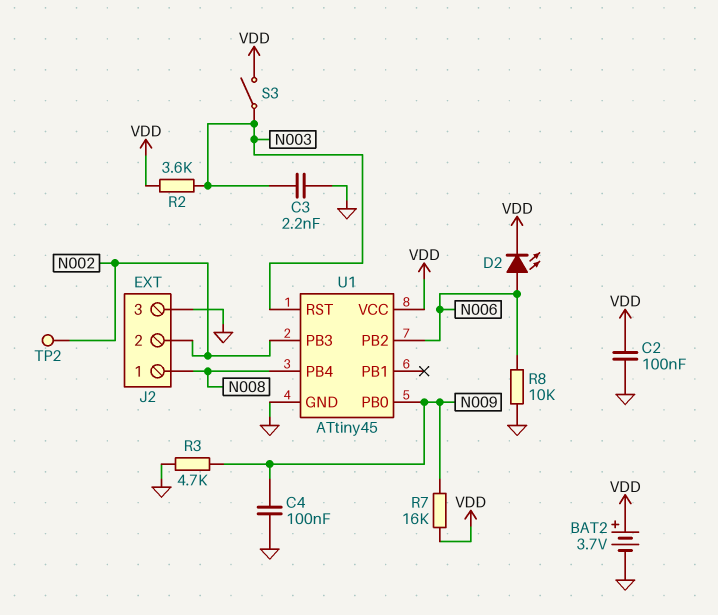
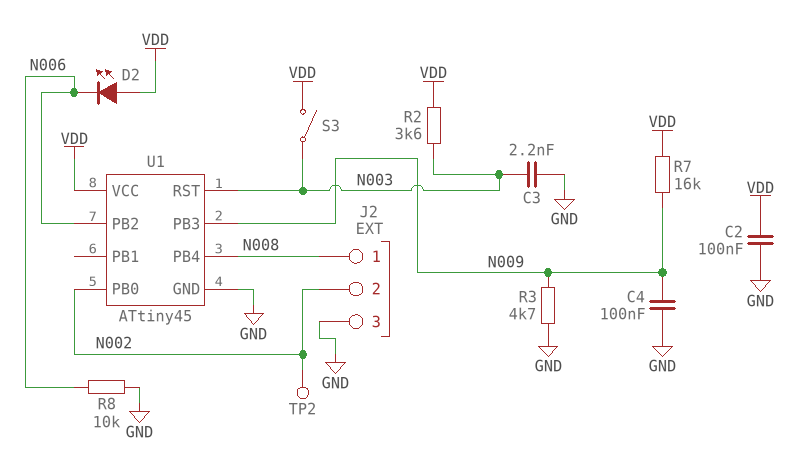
BAT2: 3.7V (plus VDD, minus GND) -> none
D2: LED (A N006, K VDD) -> LED (A VDD, K N006)
U1 pin PB0: N009 -> N002
U1 pin PB3: N002 -> N009

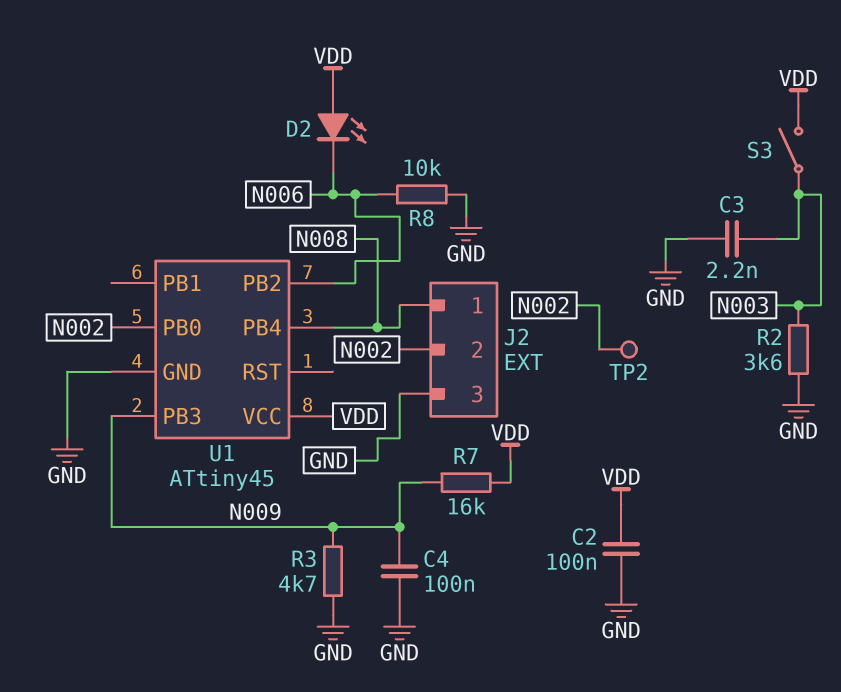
R2: 3.6k (N003, VDD) -> 3.6k (GND, N003)
U1 pin RST: N003 -> none

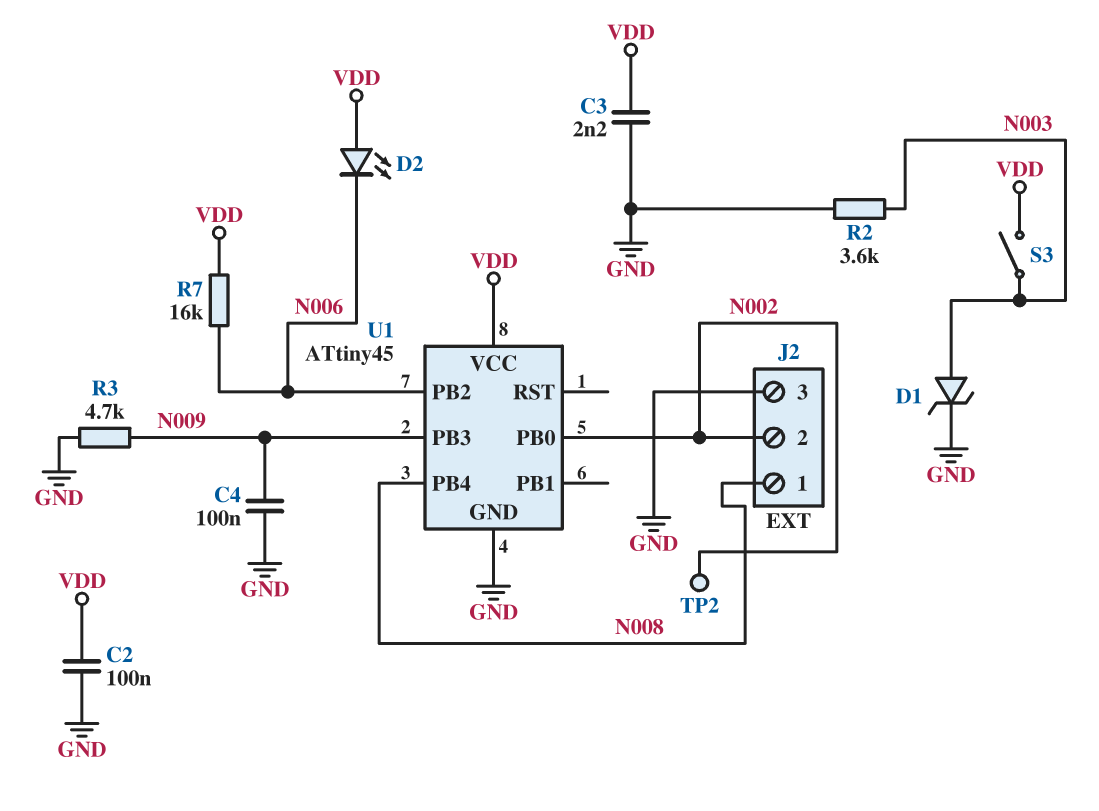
C3: 2.2nF (GND, N003) -> 2.2nF (GND, VDD)
D1: none -> zener (A N003, K GND)
R7: 16k (N009, VDD) -> 16k (N006, VDD)
R8: 10k (GND, N006) -> none

